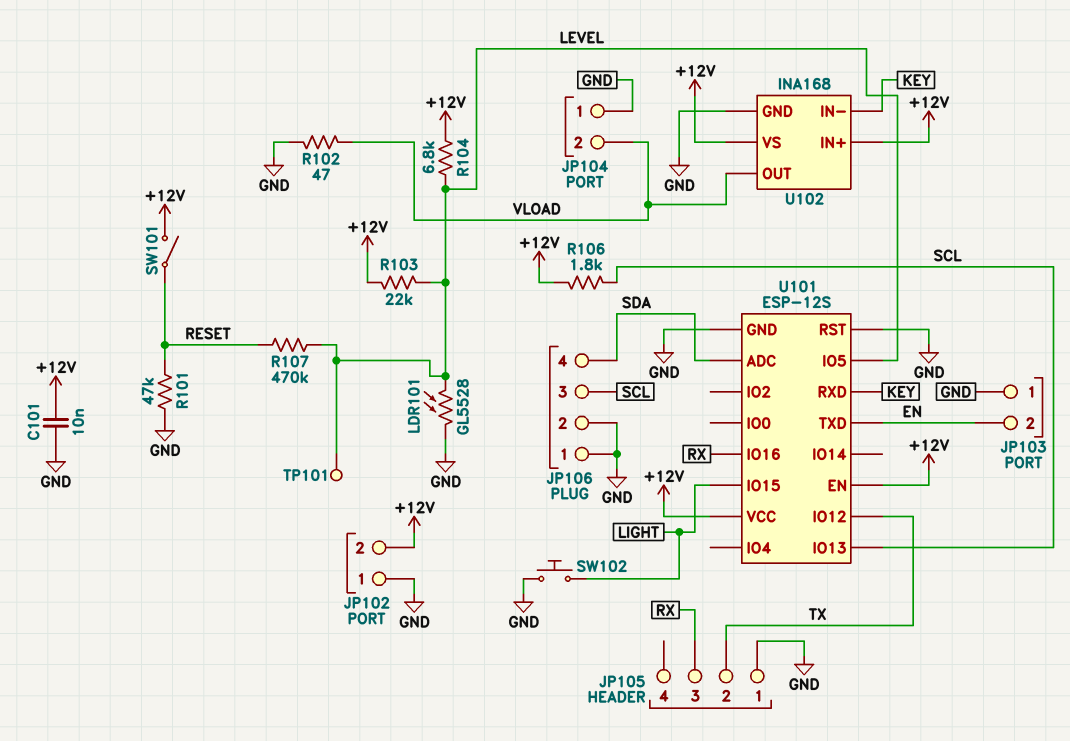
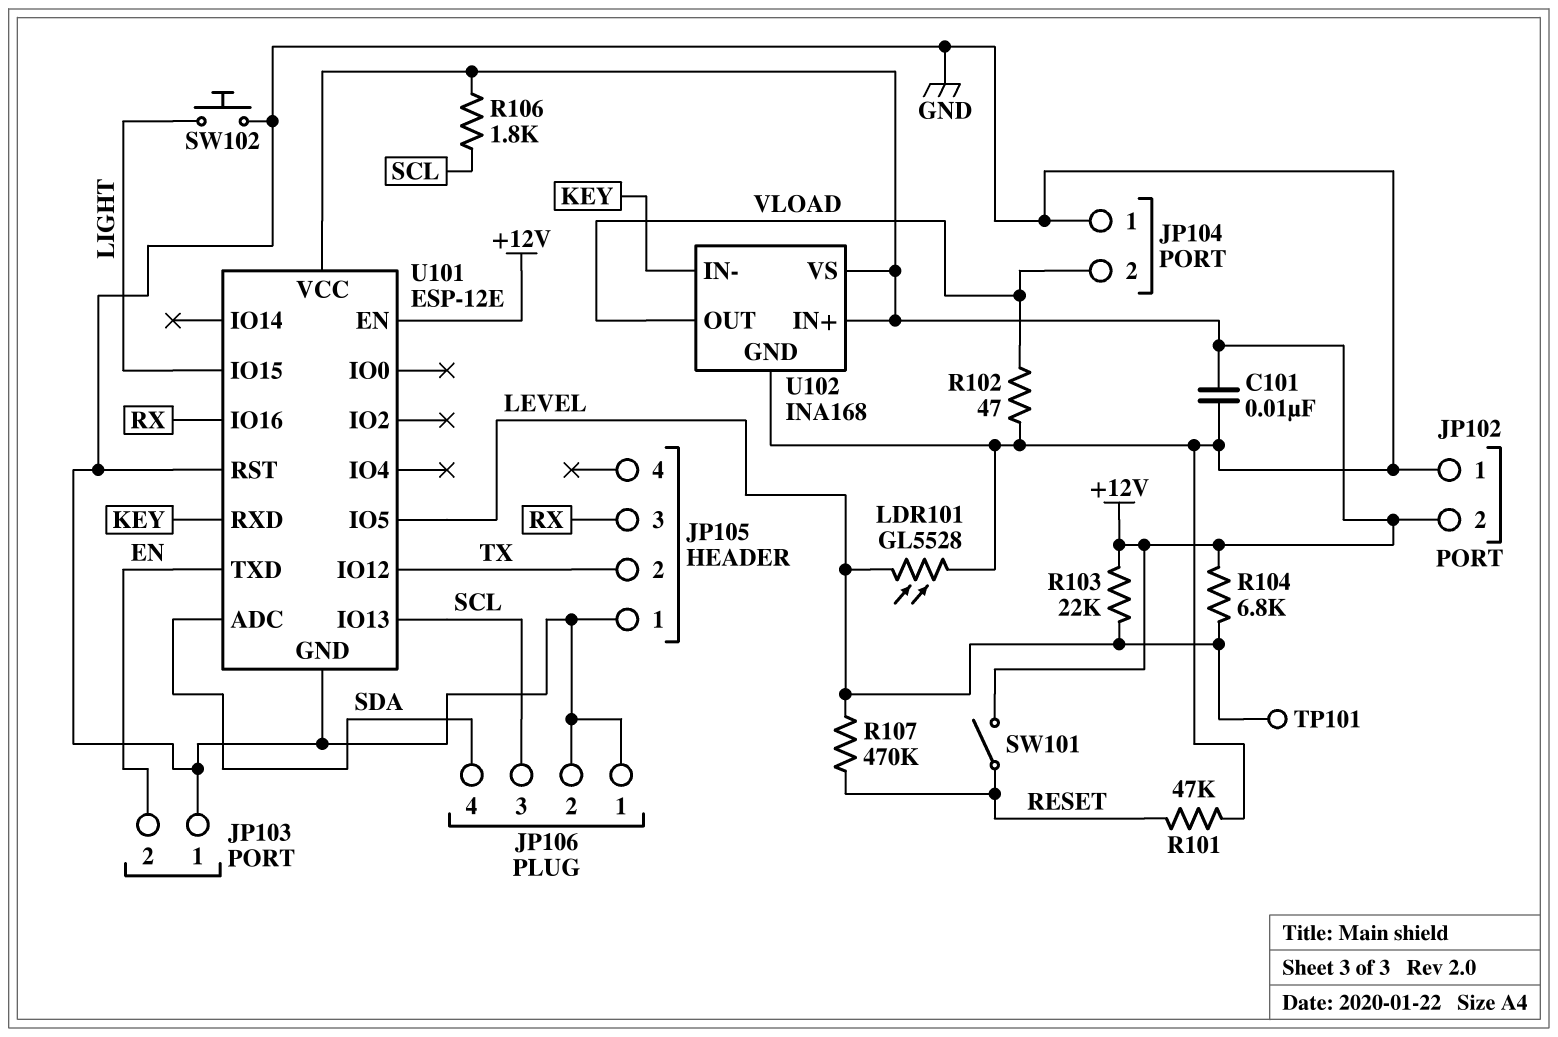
U101: ESP-12S -> ESP-12E

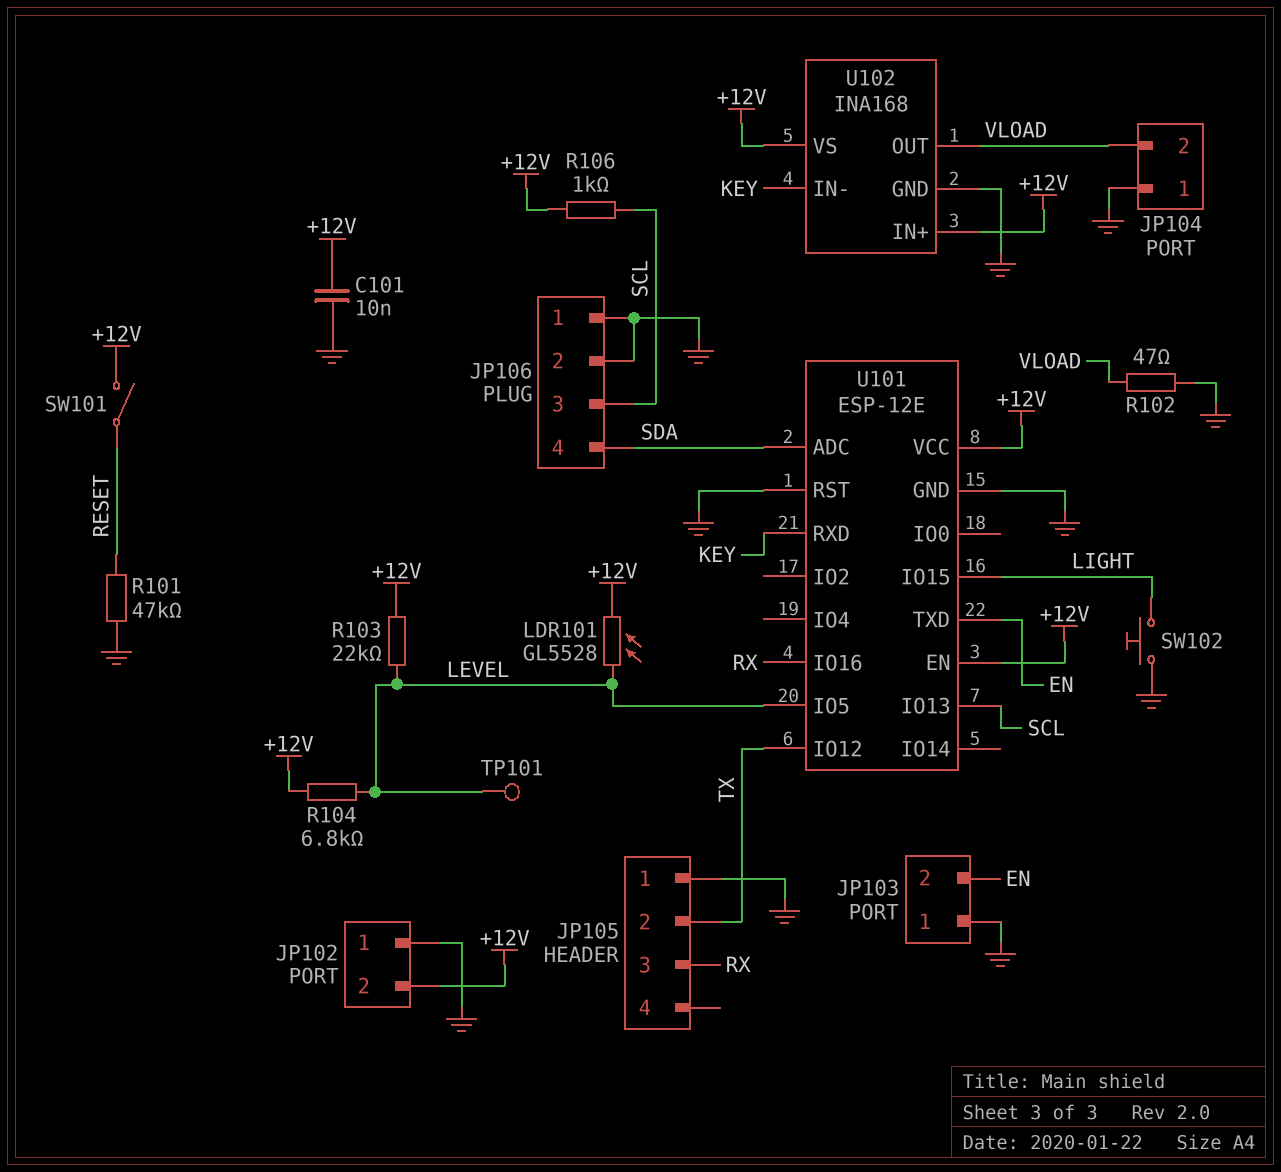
LDR101: GL5528 (GND, LEVEL) -> GL5528 (+12V, LEVEL)
R106: 1.8k (+12V, SCL) -> 1k (+12V, SCL)
R107: 470k (LEVEL, RESET) -> none

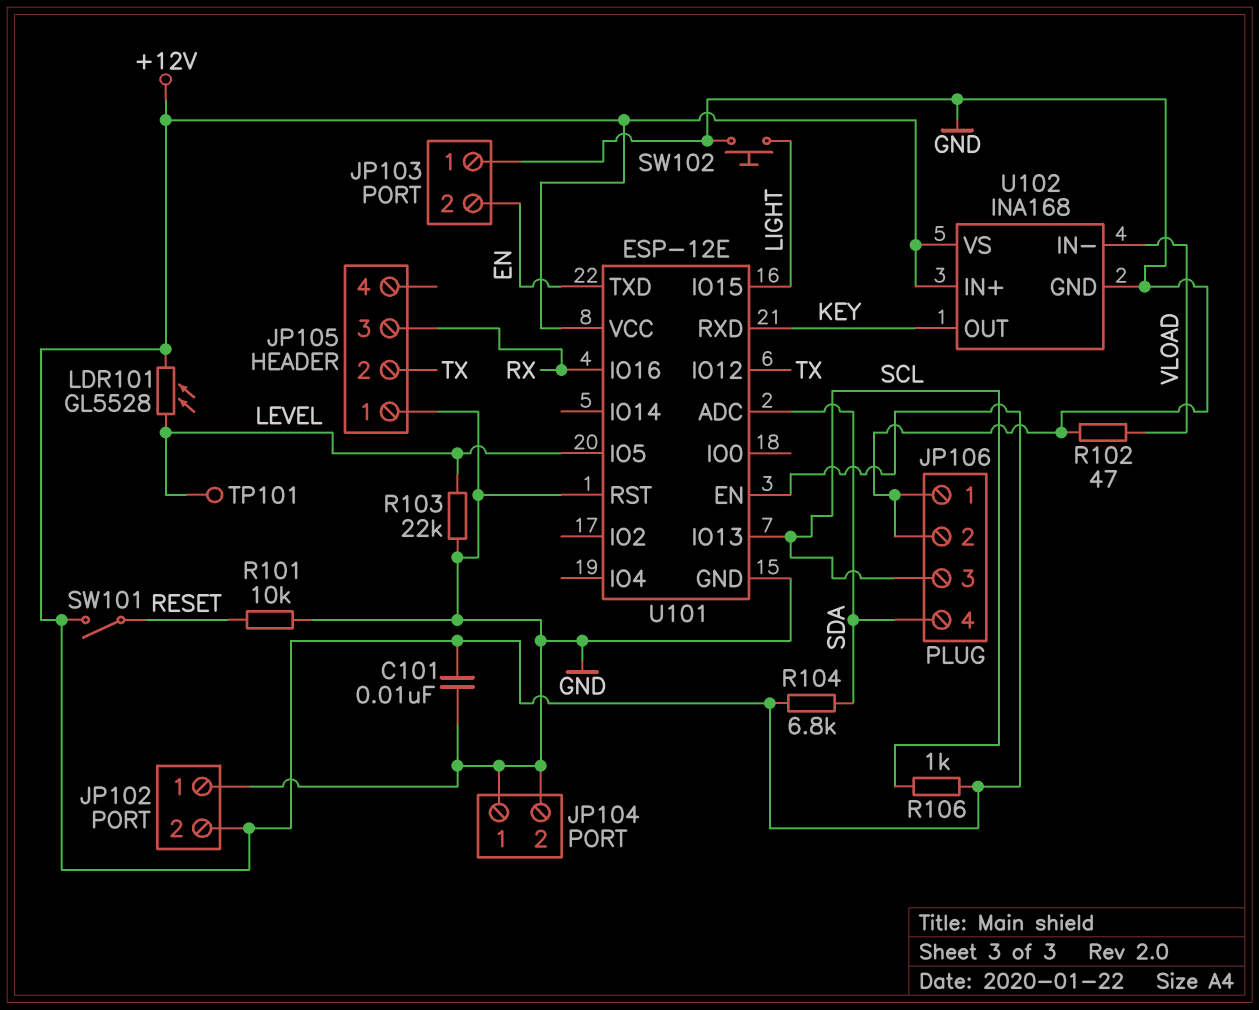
JP104 pin 2: VLOAD -> GND
R101: 47k (GND, RESET) -> 10k (GND, RESET)
R103: 22k (+12V, LEVEL) -> 22k (GND, LEVEL)
R104: 6.8k (+12V, LEVEL) -> 6.8k (+12V, SDA)
U102 pin IN-: KEY -> VLOAD
U102 pin OUT: VLOAD -> KEY

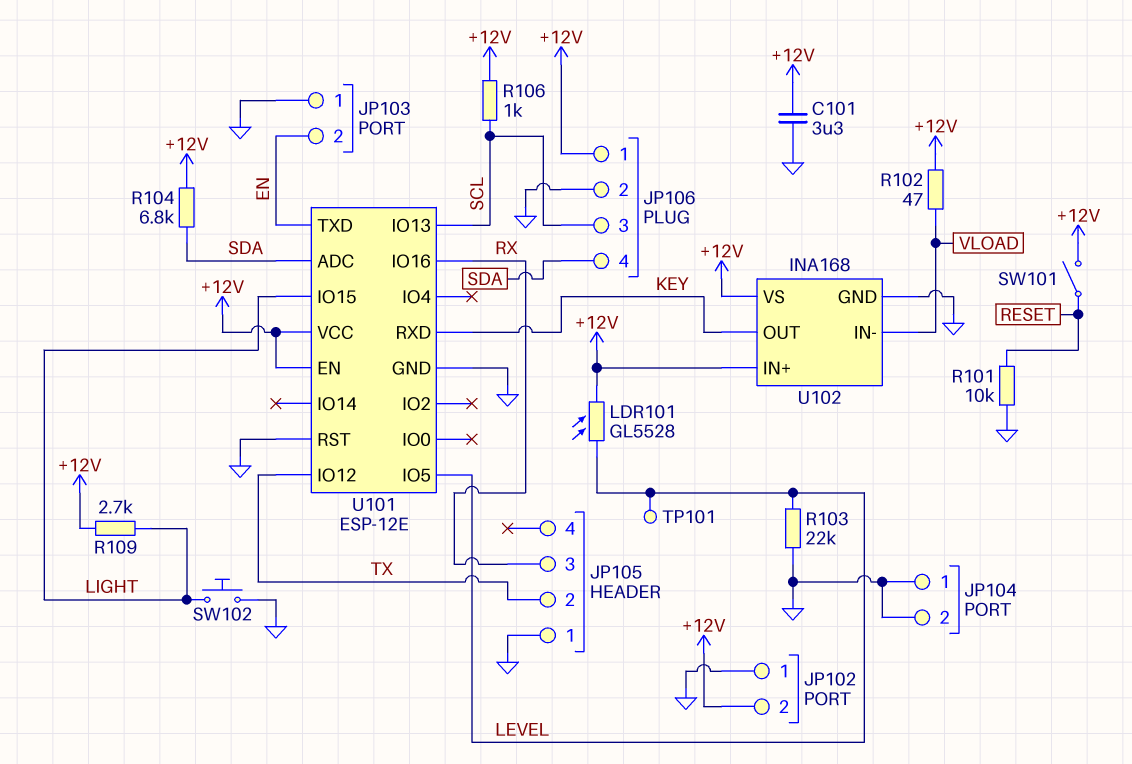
C101: 10nF (+12V, GND) -> 3.3uF (+12V, GND)
JP106 pin 1: GND -> +12V
R102: 47 (GND, VLOAD) -> 47 (+12V, VLOAD)
R109: none -> 2.7k (+12V, LIGHT)

